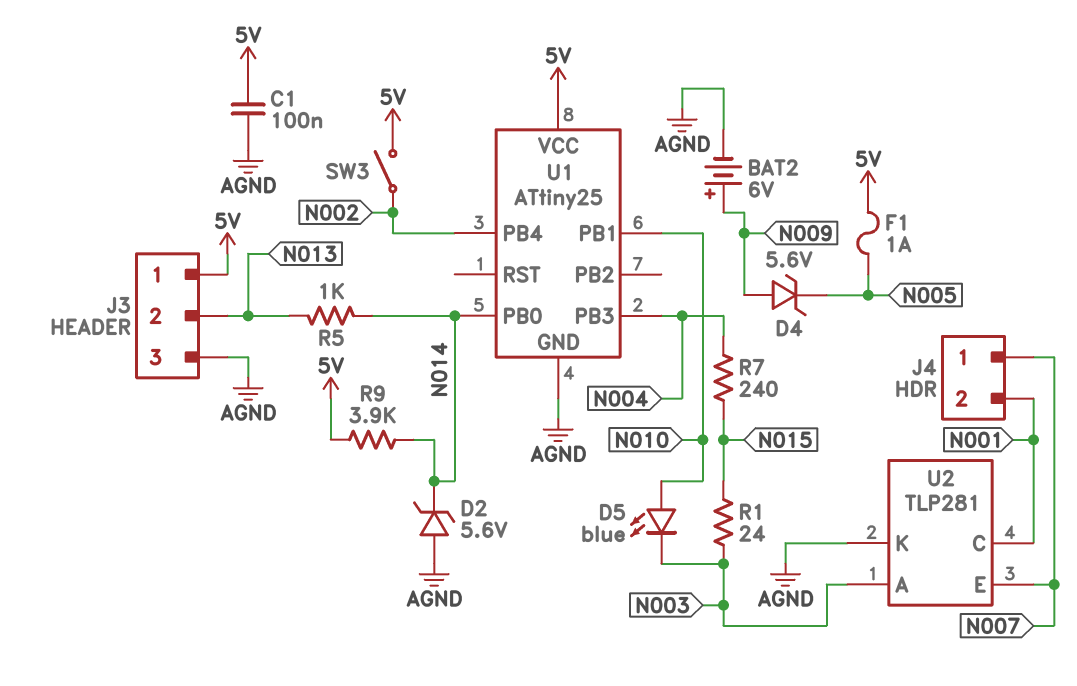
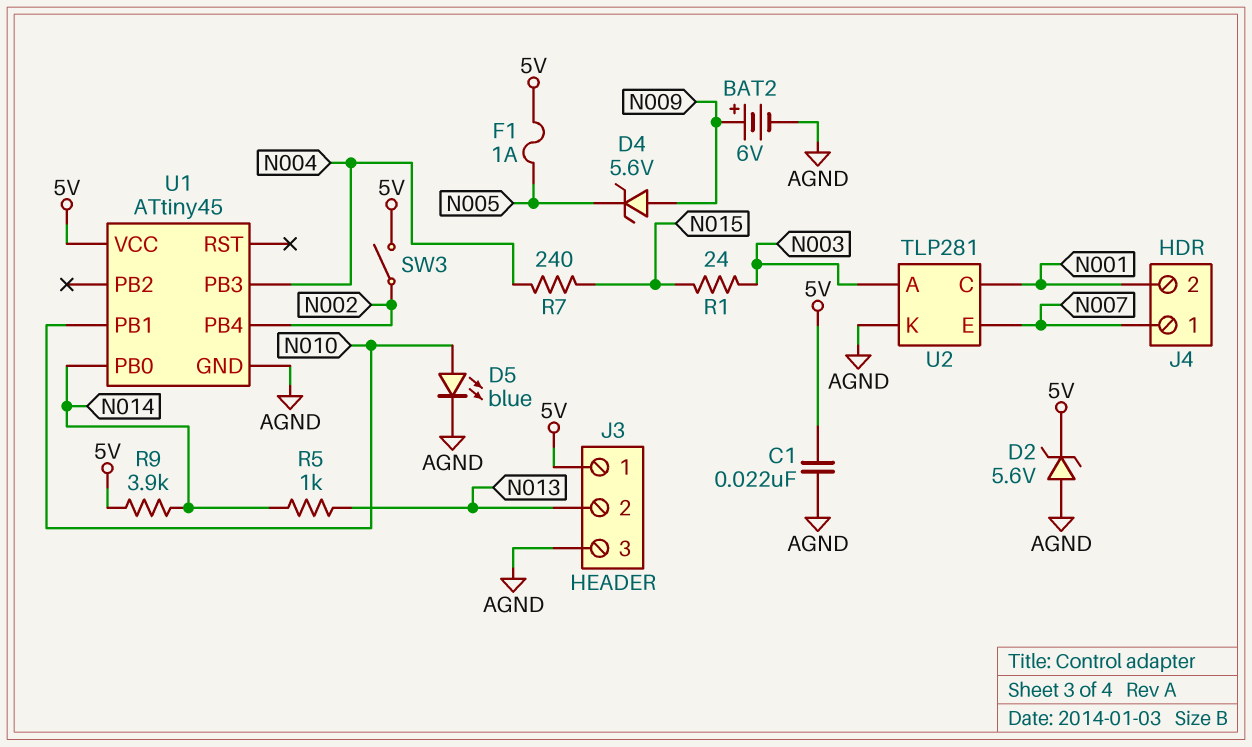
C1: 100nF (5V, AGND) -> 22nF (5V, AGND)
D2: zener 5.6V (A AGND, K N014) -> zener 5.6V (A AGND, K 5V)
D5: LED blue (A N010, K N003) -> LED blue (A N010, K AGND)
U1: ATtiny25 -> ATtiny45

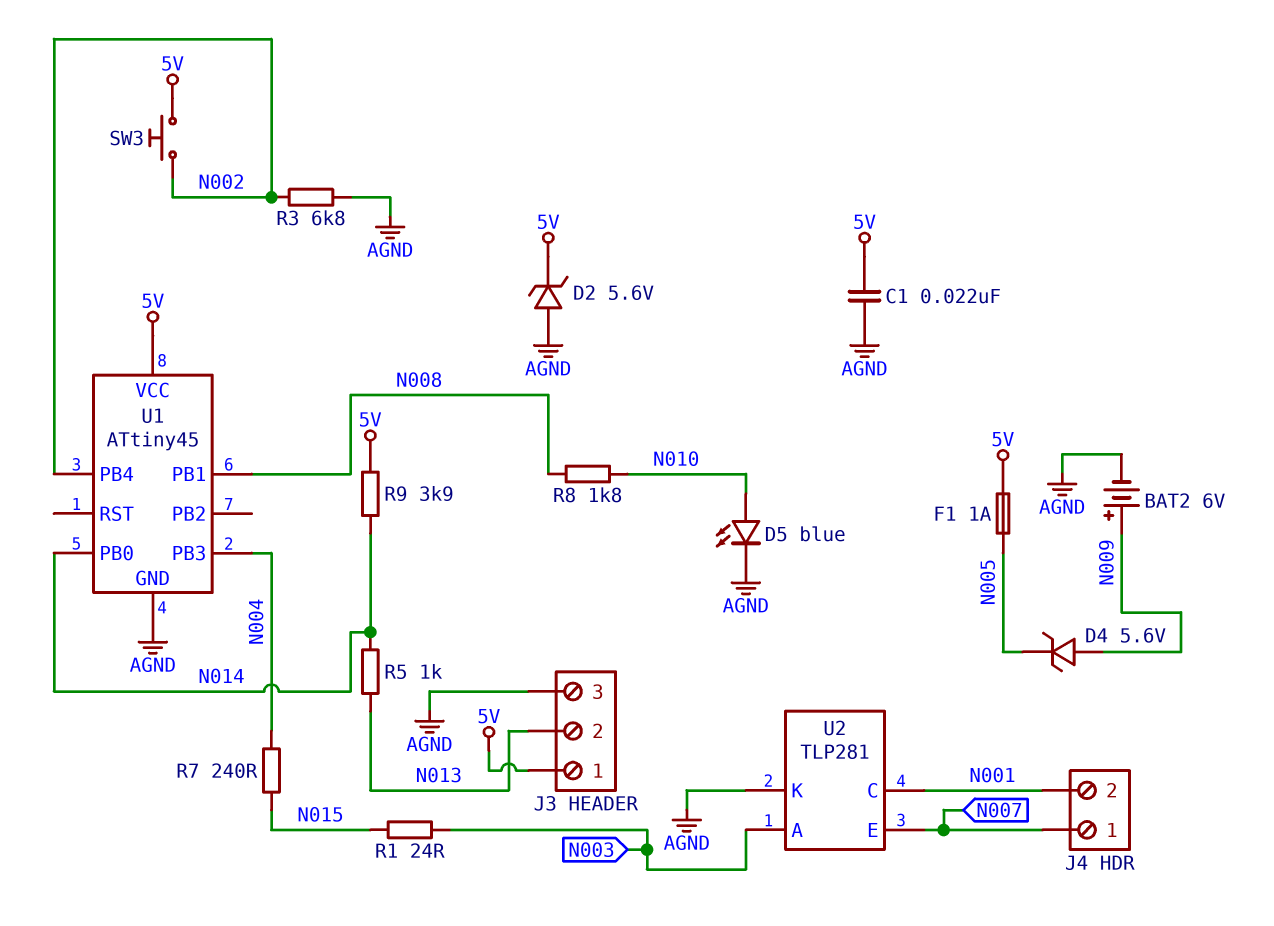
R3: none -> 6.8k (AGND, N002)
R8: none -> 1.8k (N008, N010)
SW3: switch (5V, N002) -> button (5V, N002)
U1 pin PB1: N010 -> N008

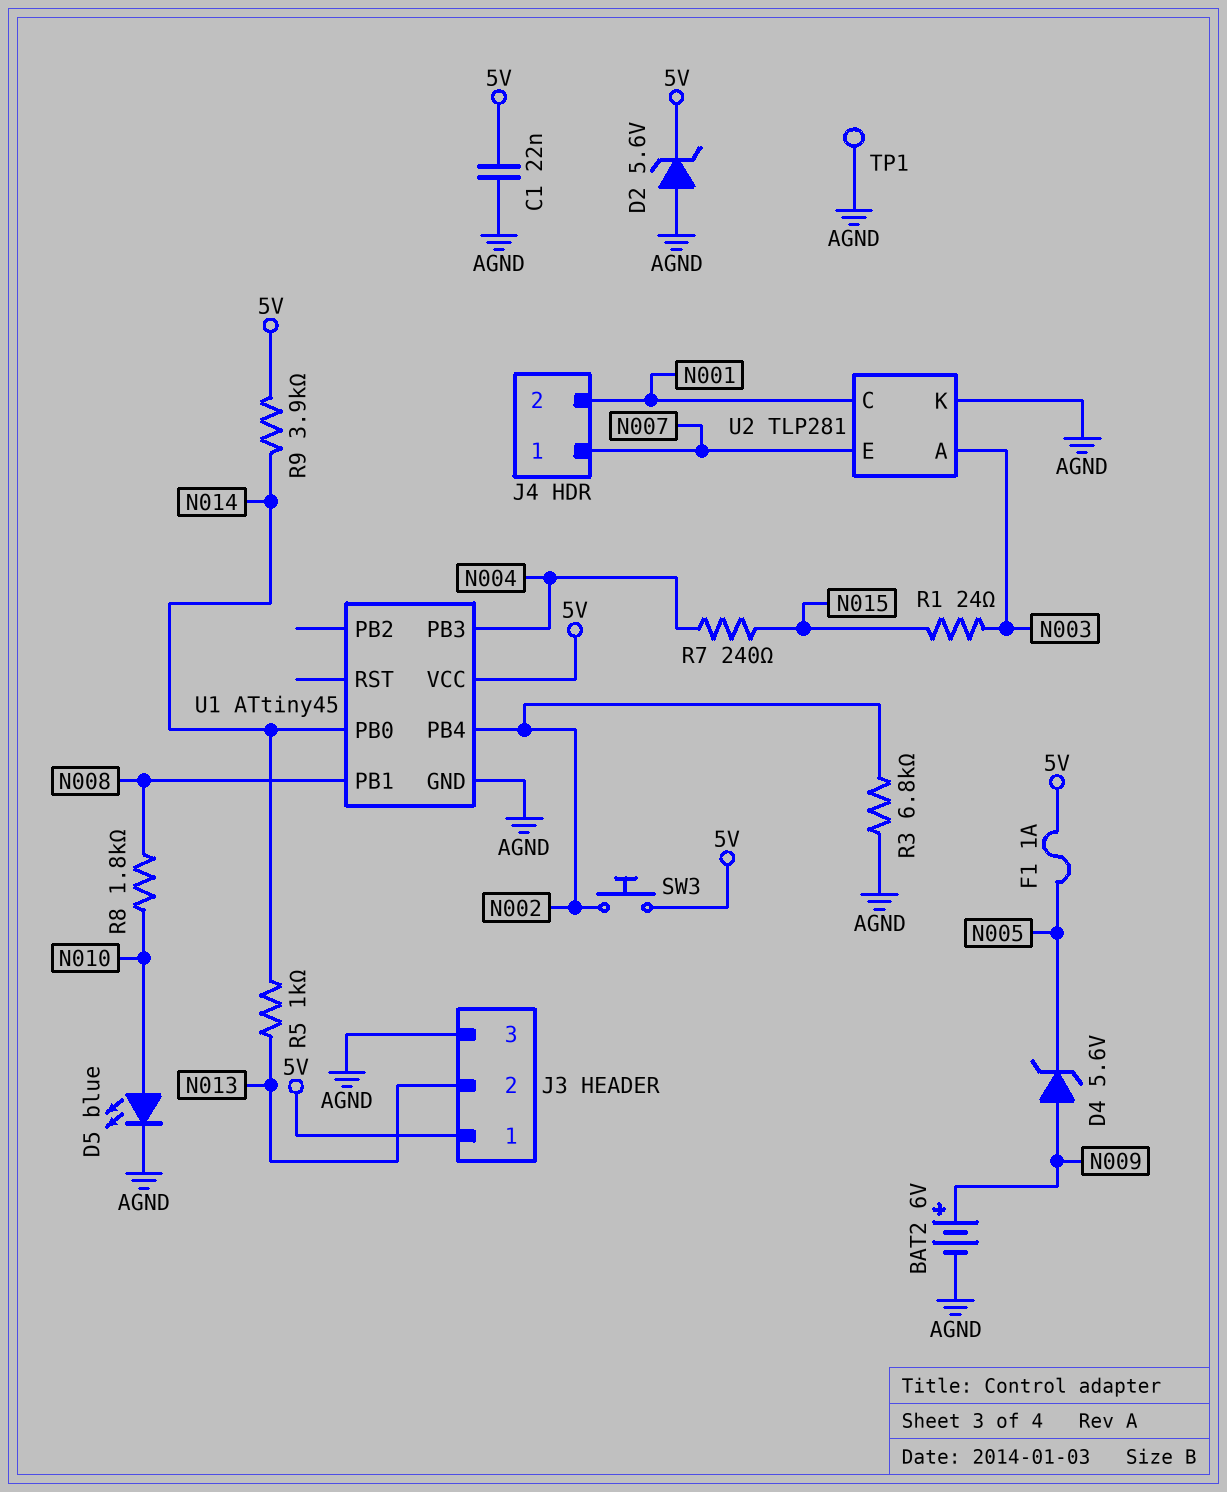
TP1: none -> test point (AGND)

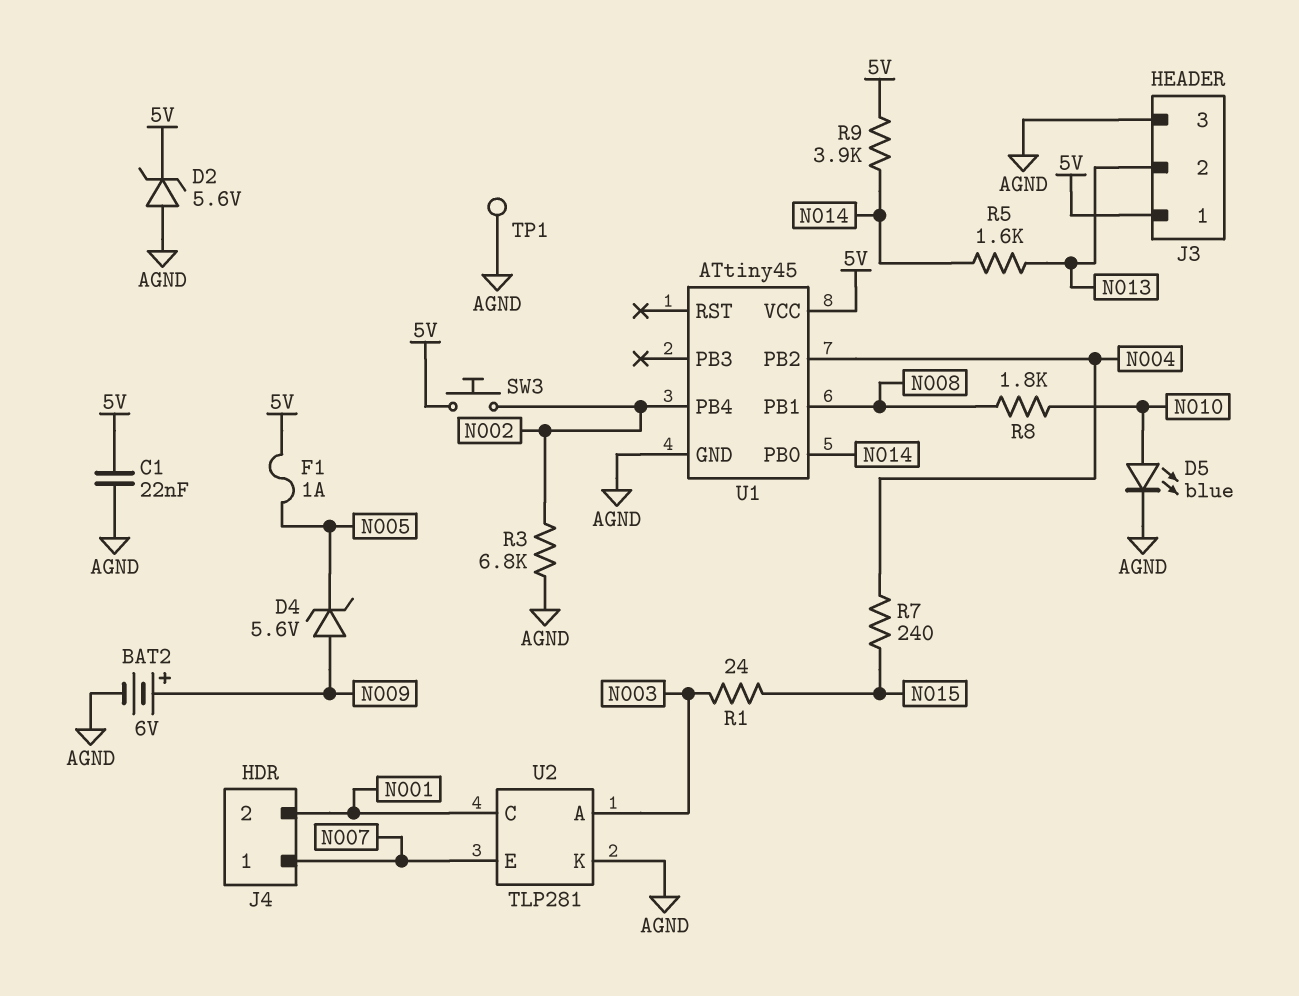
R5: 1k (N013, N014) -> 1.6k (N013, N014)
U1 pin PB2: none -> N004
U1 pin PB3: N004 -> none

